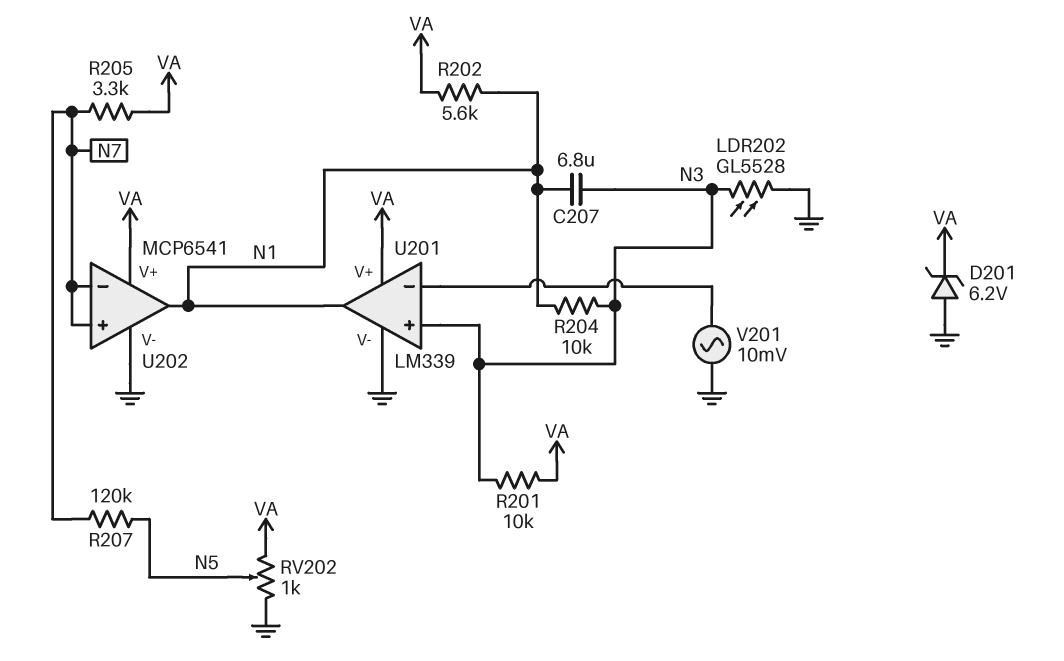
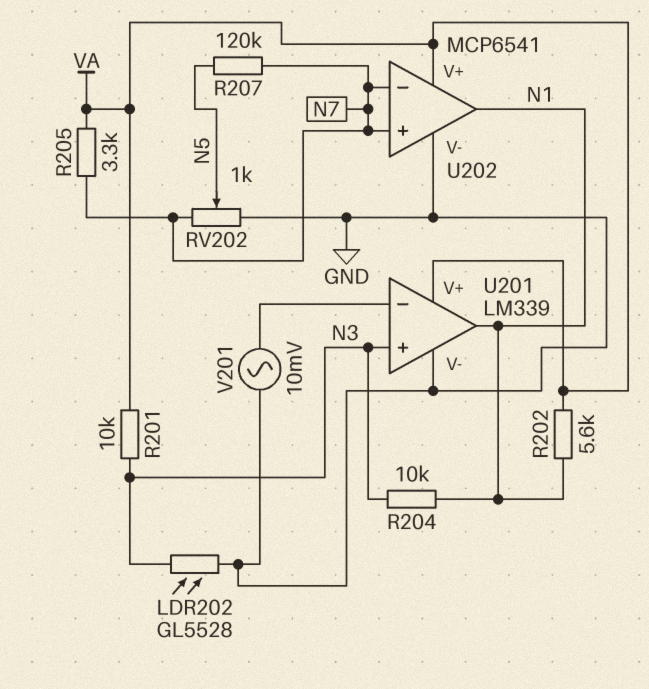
C207: 6.8uF (N1, N3) -> none
D201: zener 6.2V (A GND, K VA) -> none
RV202: 1k (GND, VA, wiper N5) -> 1k (GND, N7, wiper N5)

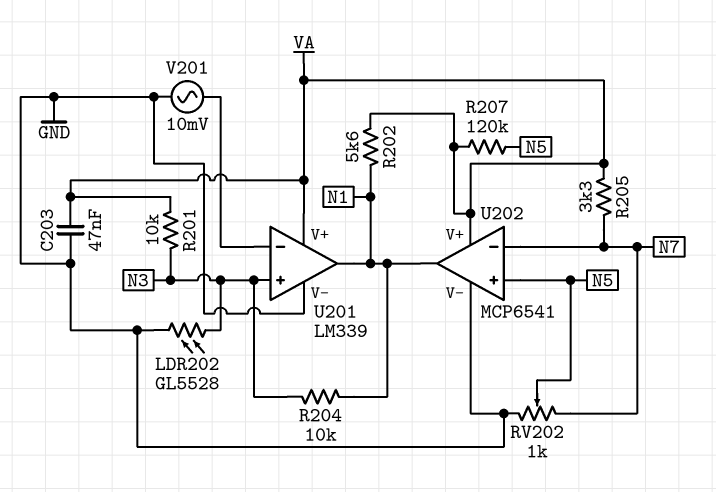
C203: none -> 47nF (GND, VA)
R207: 120k (N5, N7) -> 120k (N5, VA)
U202 pin in+: N7 -> N5

